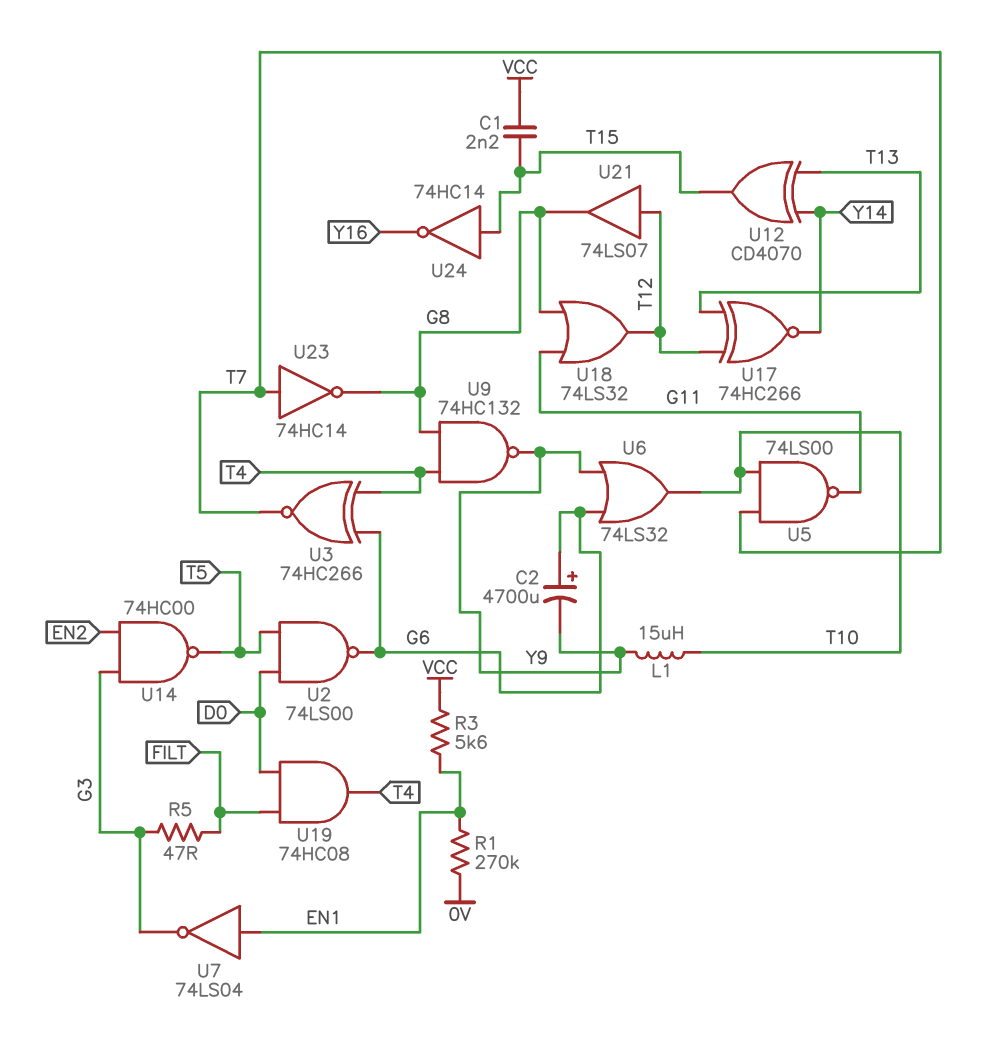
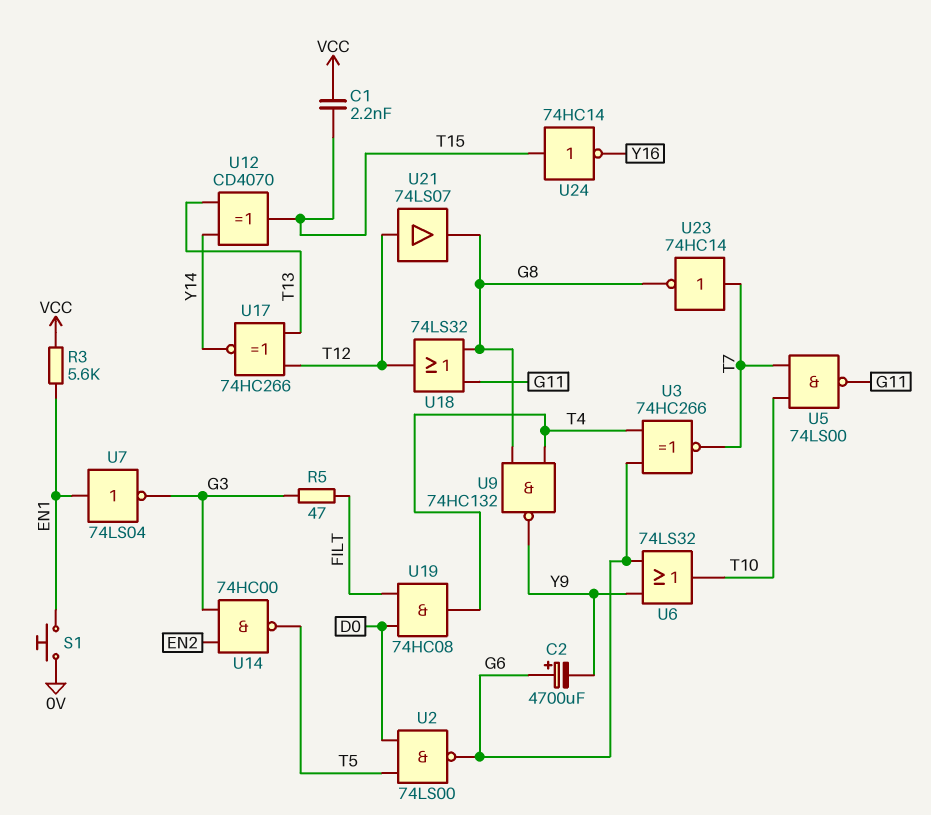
L1: 15uH (T10, Y9) -> none
R1: 270k (0V, EN1) -> none
S1: none -> button (0V, EN1)

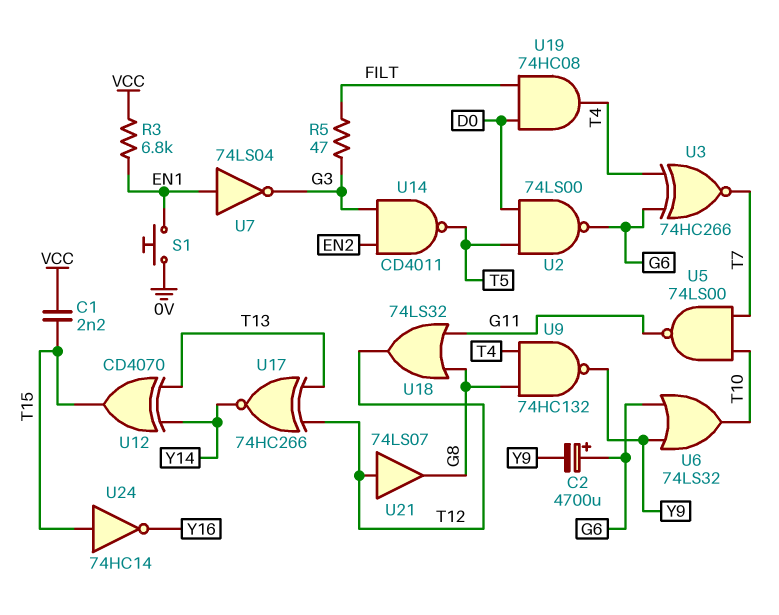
R3: 5.6k (EN1, VCC) -> 6.8k (EN1, VCC)
U14: NAND 74HC00 (in EN2, in G3, out T5) -> NAND CD4011 (in EN2, in G3, out T5)
U23: NOT 74HC14 (in T7, out G8) -> none

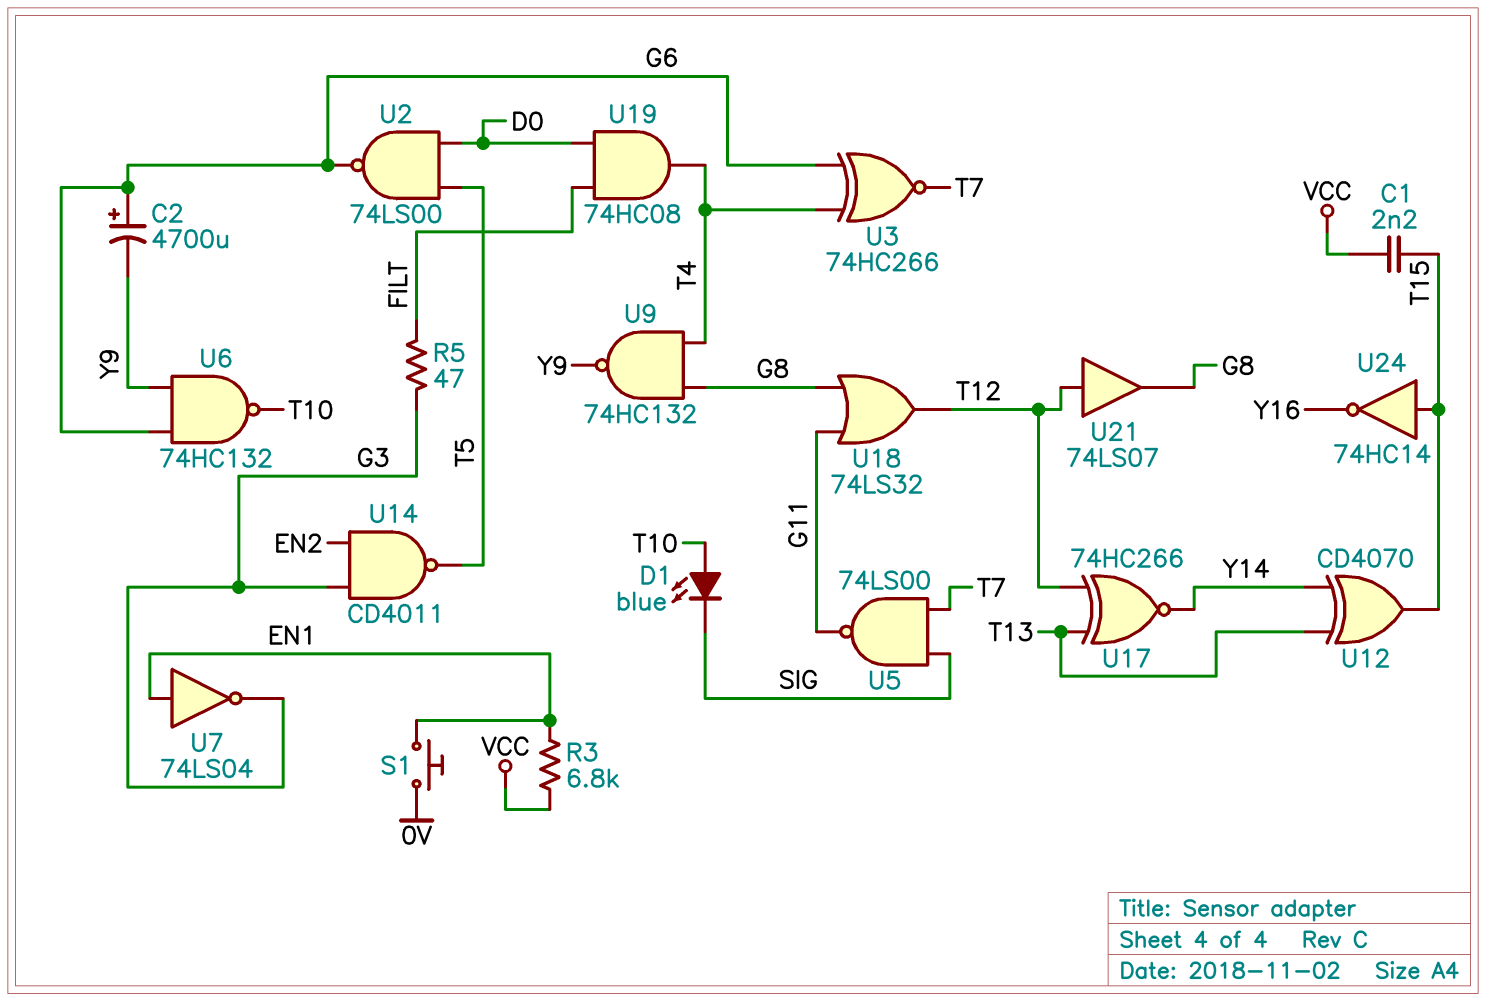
D1: none -> LED blue (A T10, K SIG)
U5: NAND 74LS00 (in T7, in T10, out G11) -> NAND 74LS00 (in SIG, in T7, out G11)
U6: OR 74LS32 (in G6, in Y9, out T10) -> NAND 74HC132 (in G6, in Y9, out T10)

